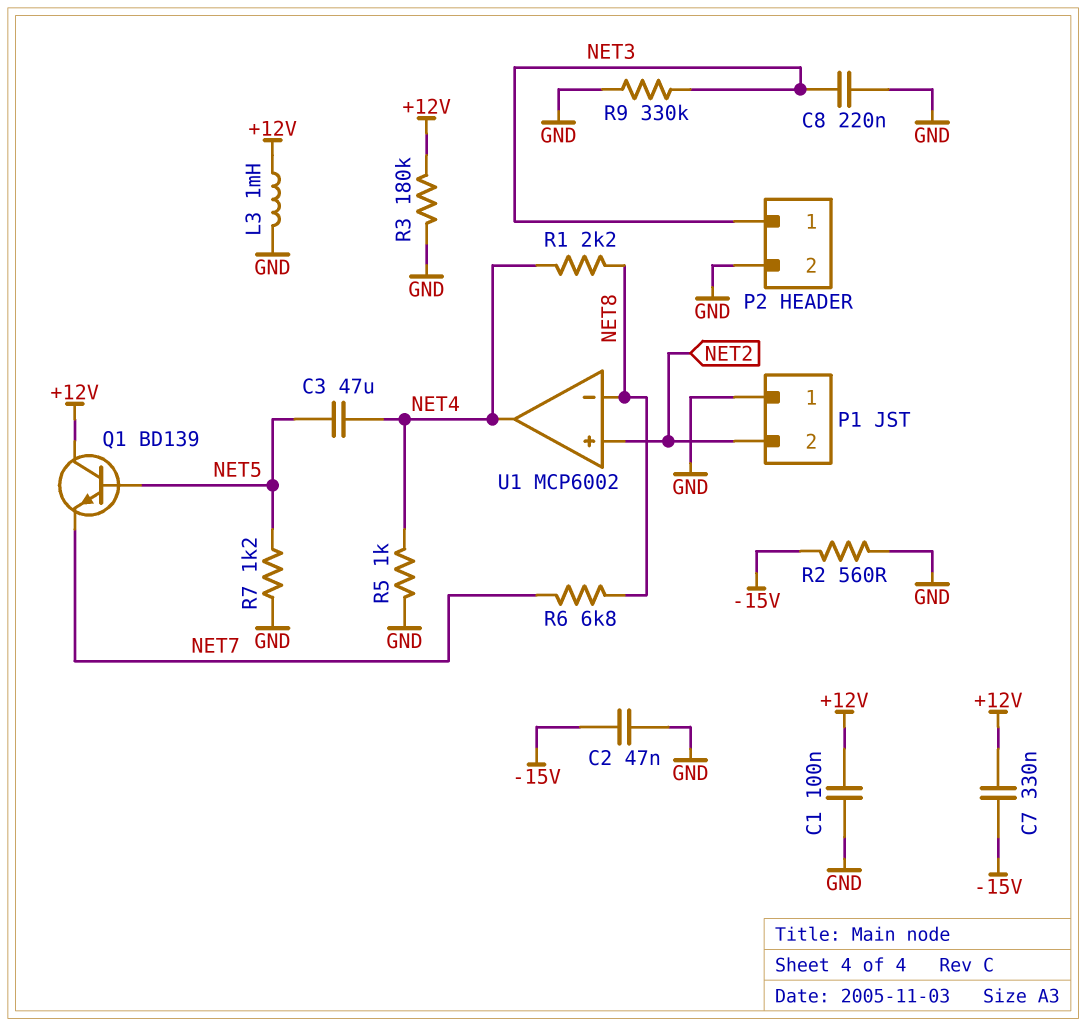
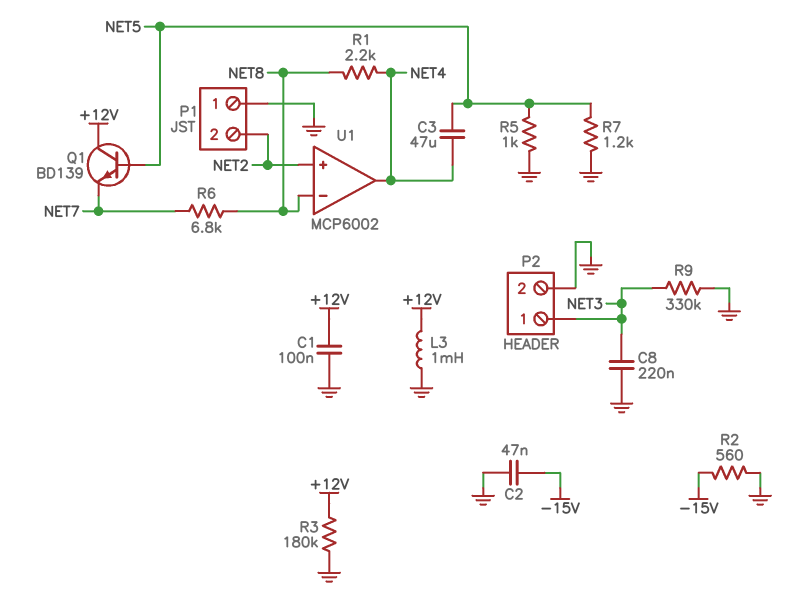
C7: 330nF (+12V, -15V) -> none
R5: 1k (GND, NET4) -> 1k (GND, NET5)

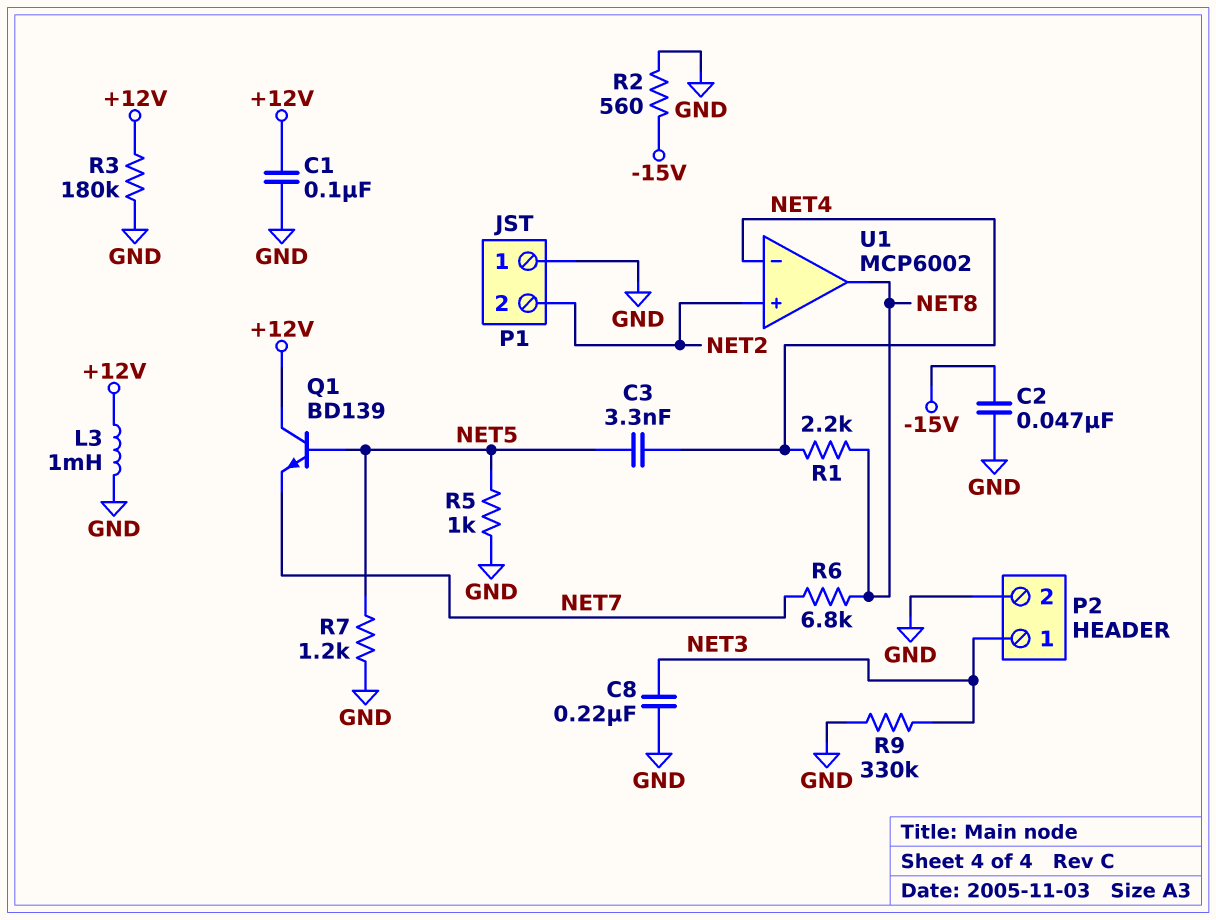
C3: 47uF (NET4, NET5) -> 3.3nF (NET4, NET5)
U1 pin in-: NET8 -> NET4
U1 pin out: NET4 -> NET8

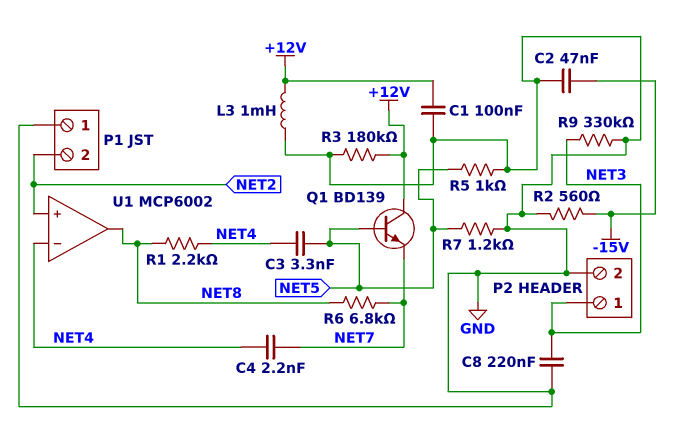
C4: none -> 2.2nF (NET4, NET7)

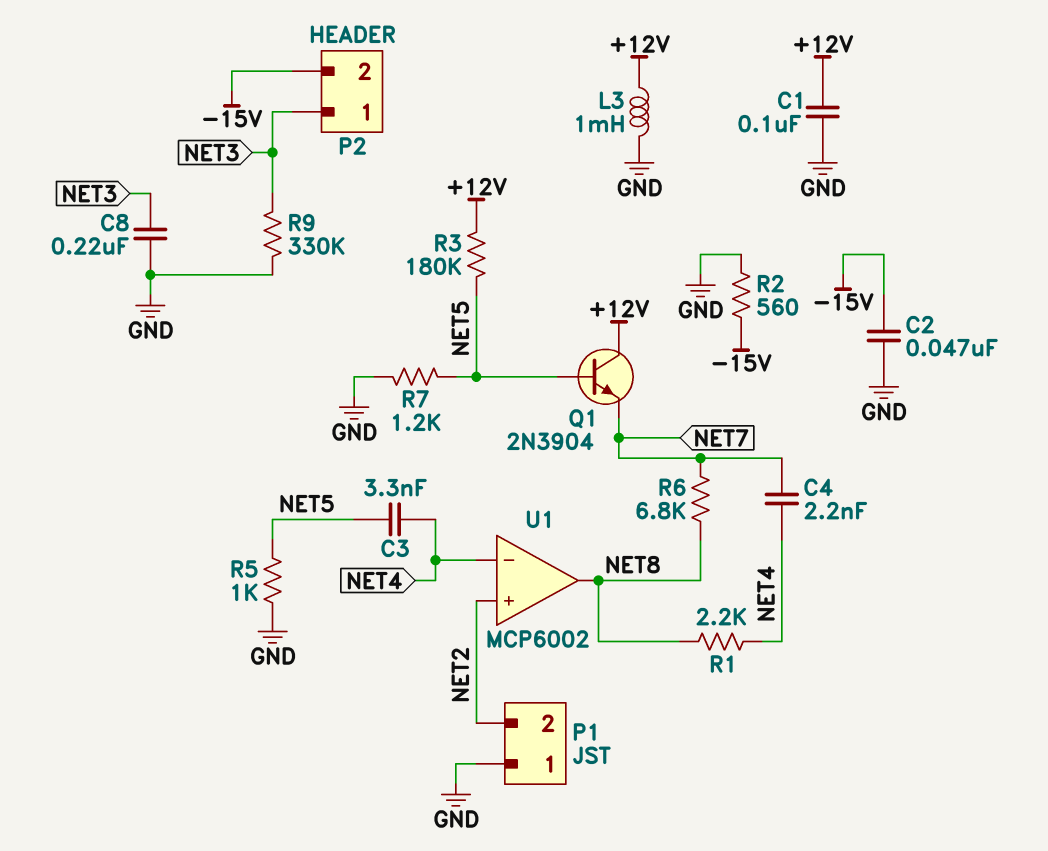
P2 pin 2: GND -> -15V
Q1: NPN BD139 (B NET5, C +12V, E NET7) -> NPN 2N3904 (B NET5, C +12V, E NET7)
R3: 180k (+12V, GND) -> 180k (+12V, NET5)

